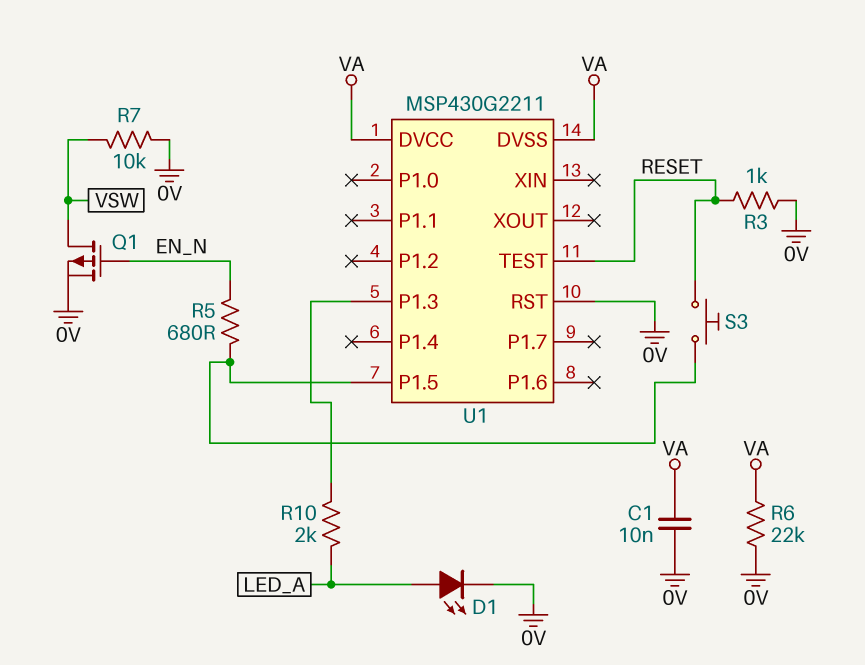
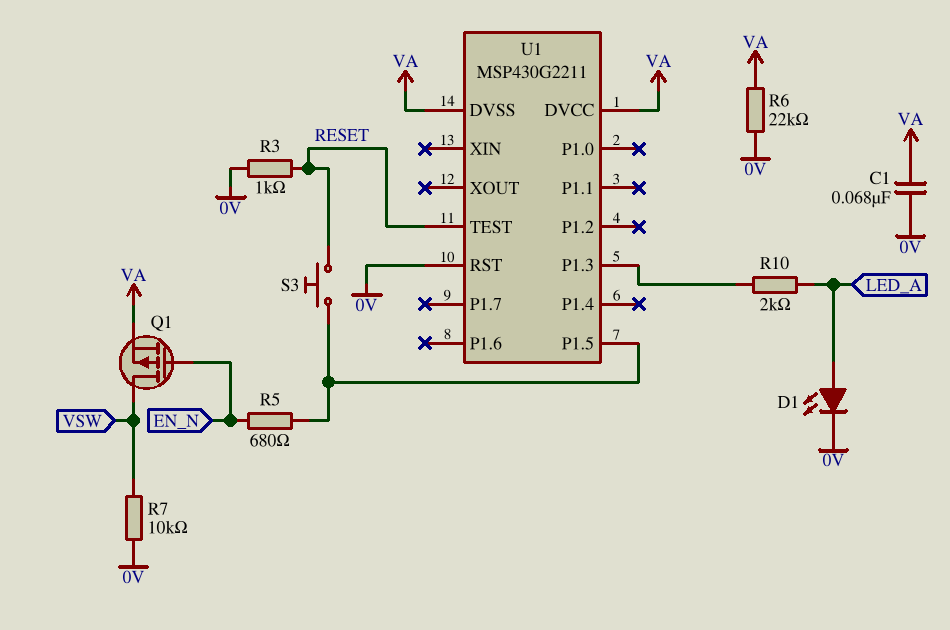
C1: 10nF (0V, VA) -> 68nF (0V, VA)
Q1: PMOS (G EN_N, D VSW, S 0V) -> PMOS (G EN_N, D VSW, S VA)

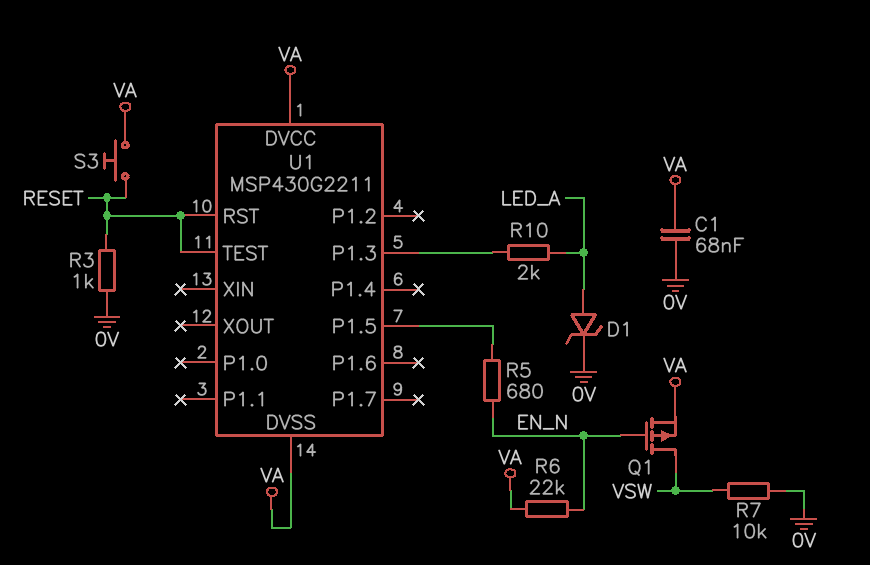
D1: LED (A LED_A, K 0V) -> zener (A LED_A, K 0V)
R6: 22k (0V, VA) -> 22k (EN_N, VA)
S3: button (RESET, U1/P1.5) -> button (RESET, VA)
U1 pin RST: 0V -> RESET

